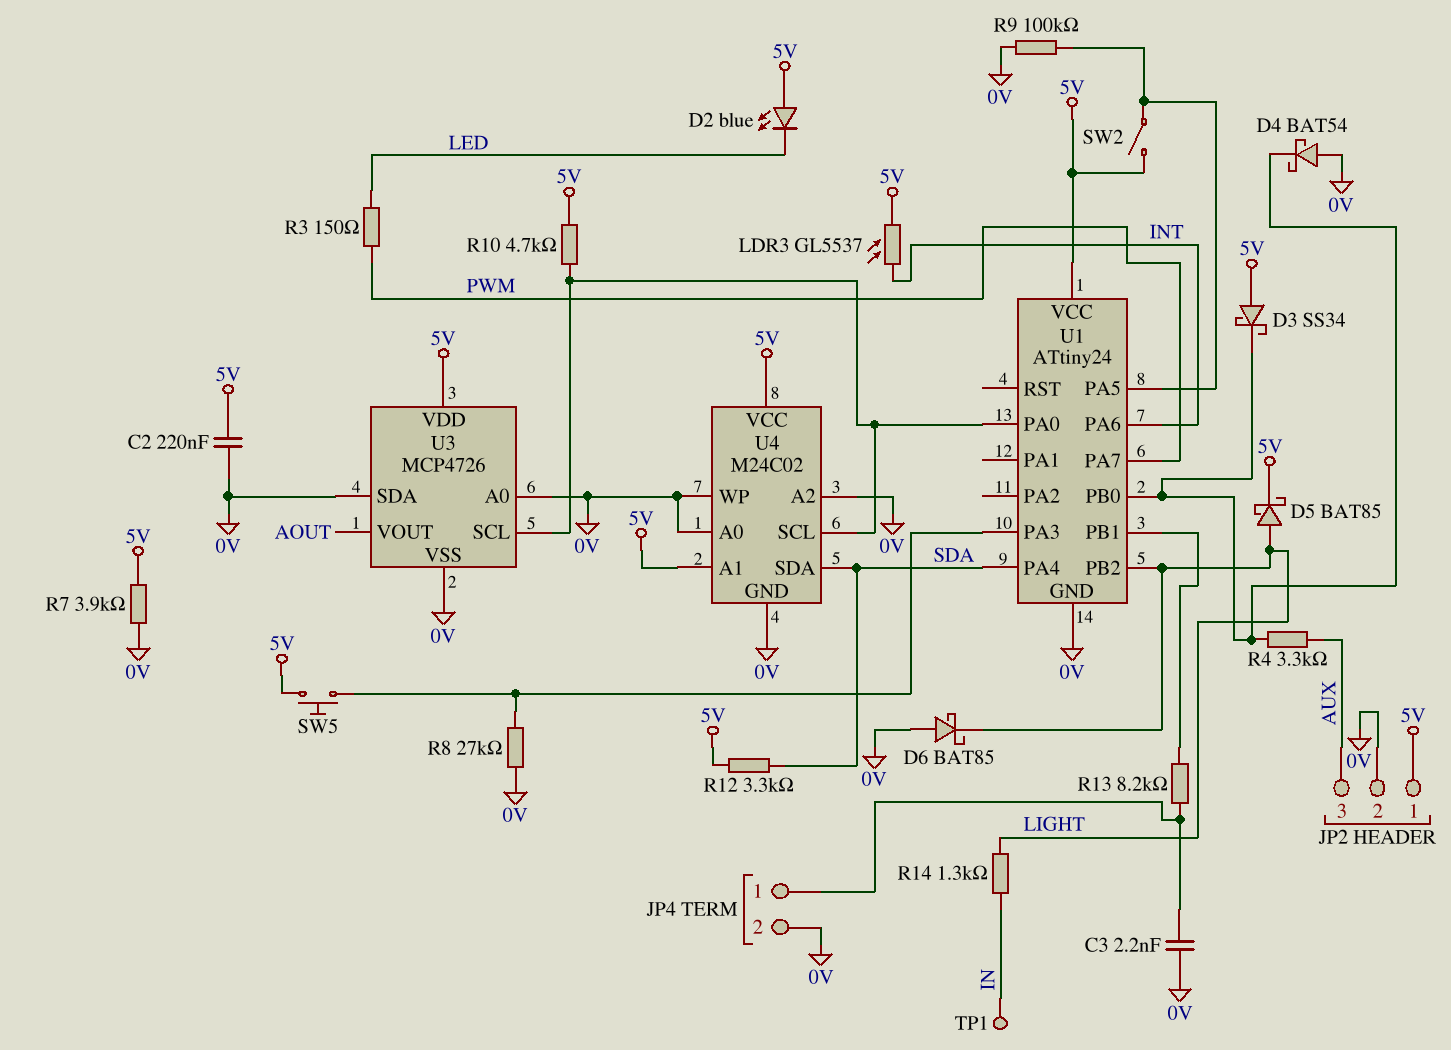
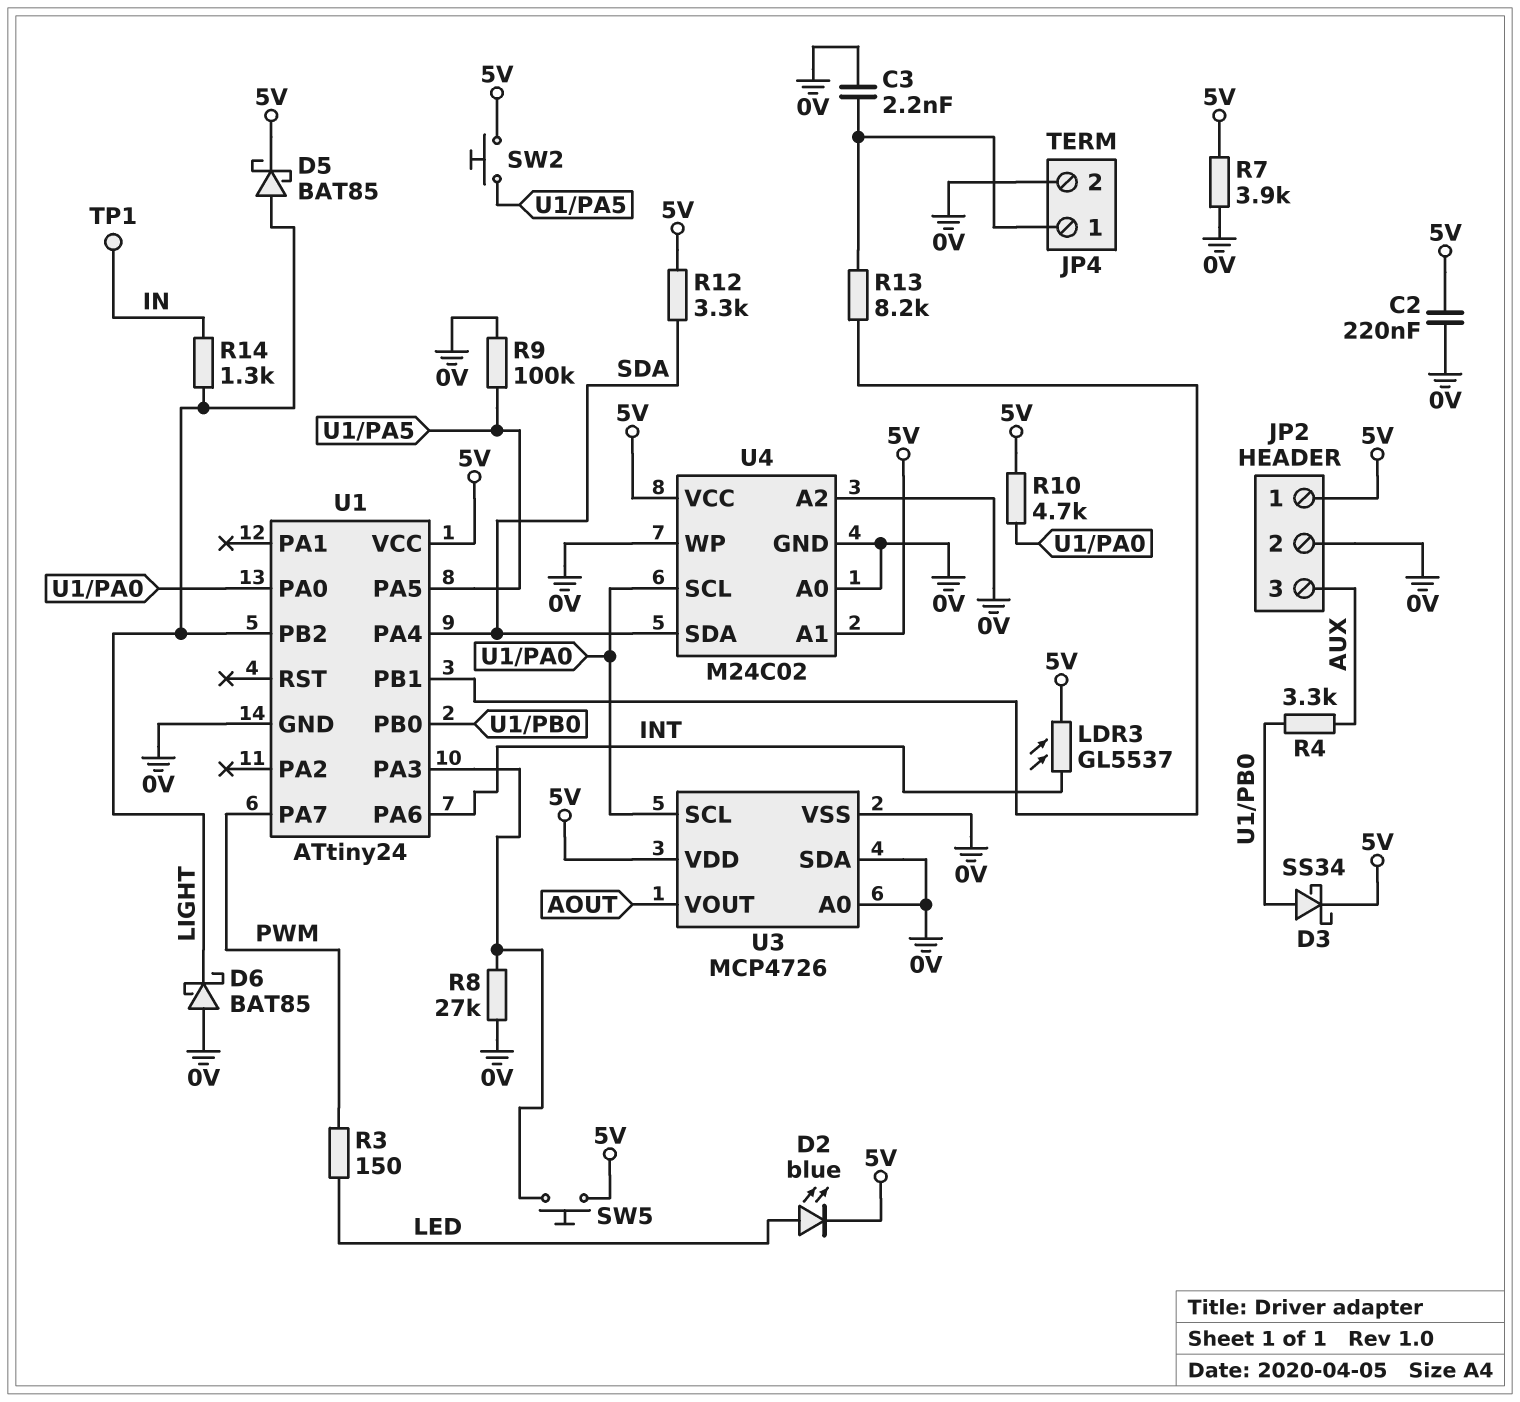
D2: LED blue (A 5V, K LED) -> LED blue (A LED, K 5V)
D3: schottky SS34 (A 5V, K U1/PB0) -> schottky SS34 (A U1/PB0, K 5V)
D4: schottky BAT54 (A 0V, K U1/PB0) -> none
SW2: switch (5V, U1/PA5) -> button (5V, U1/PA5)

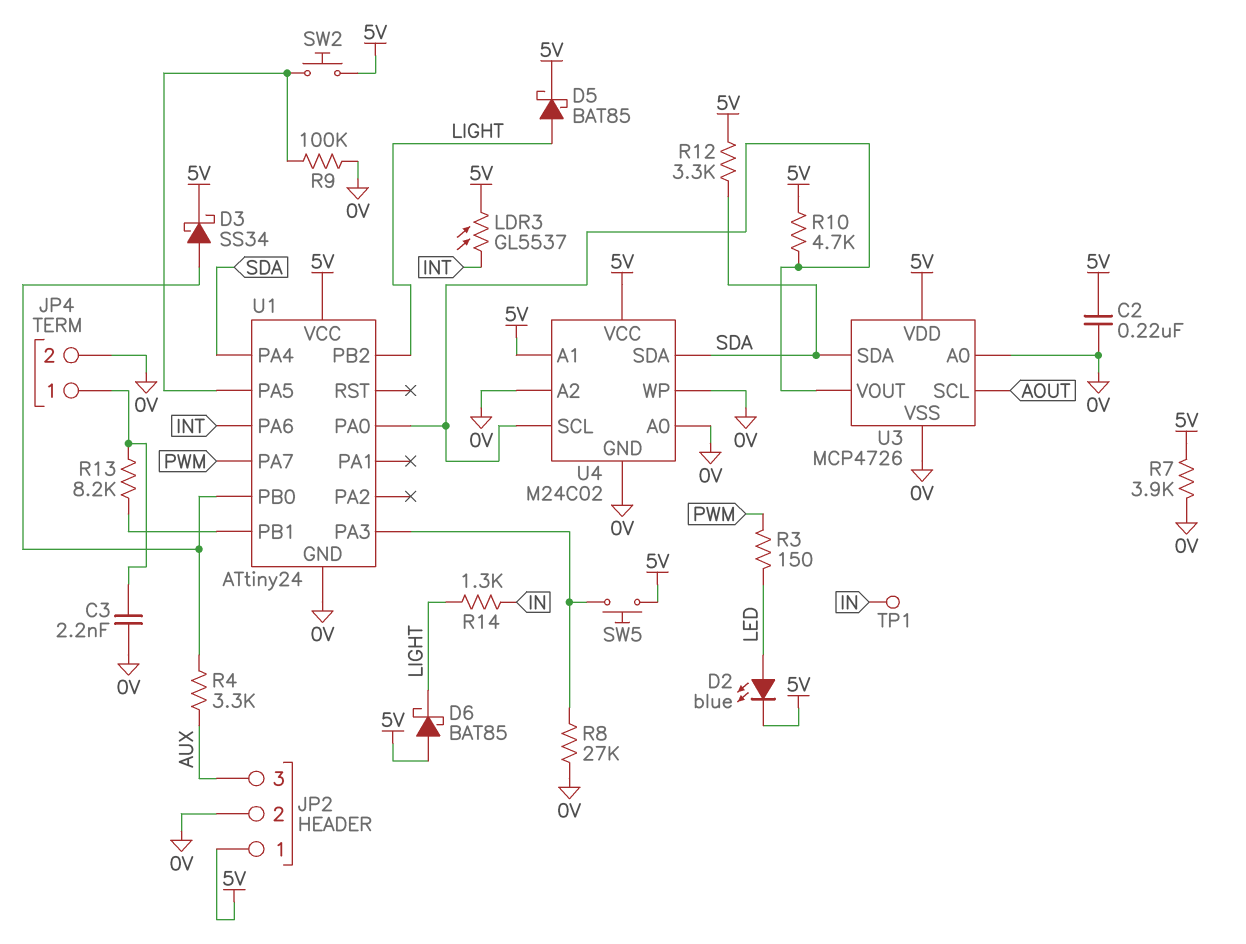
D6: schottky BAT85 (A 0V, K LIGHT) -> schottky BAT85 (A 5V, K LIGHT)
U3 pin SCL: U1/PA0 -> AOUT
U3 pin SDA: 0V -> SDA
U3 pin VOUT: AOUT -> U1/PA0

